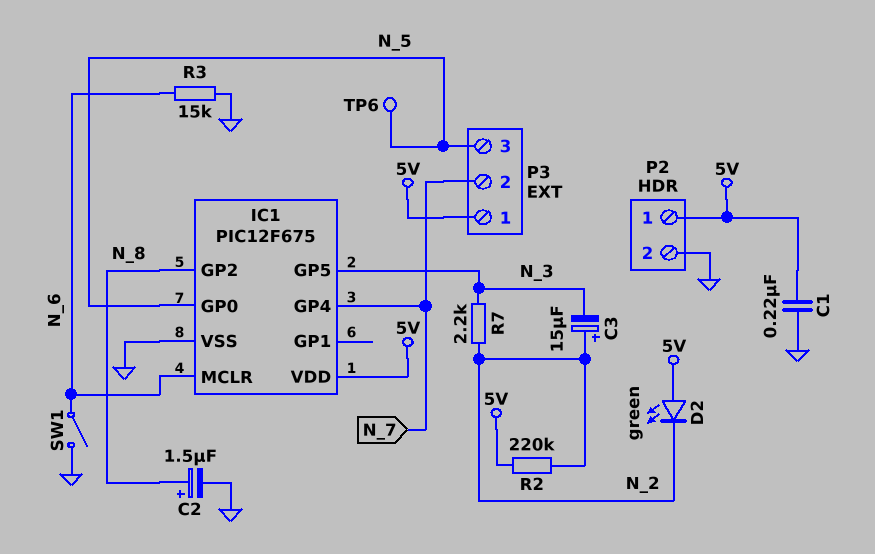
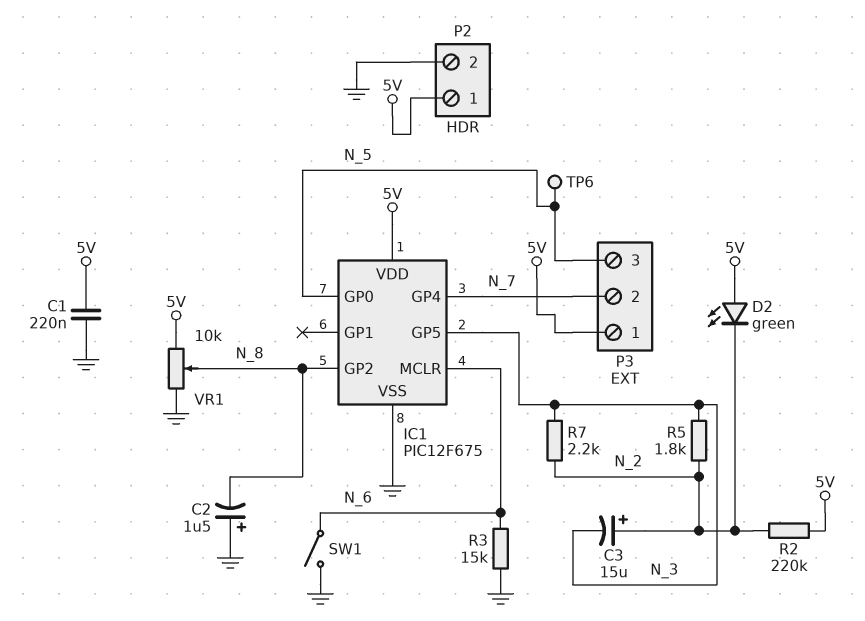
C2: 1.5uF (plus N_8, minus GND) -> 1.5uF (plus GND, minus N_8)
R5: none -> 1.8k (N_2, N_3)
VR1: none -> 10k (5V, GND, wiper N_8)

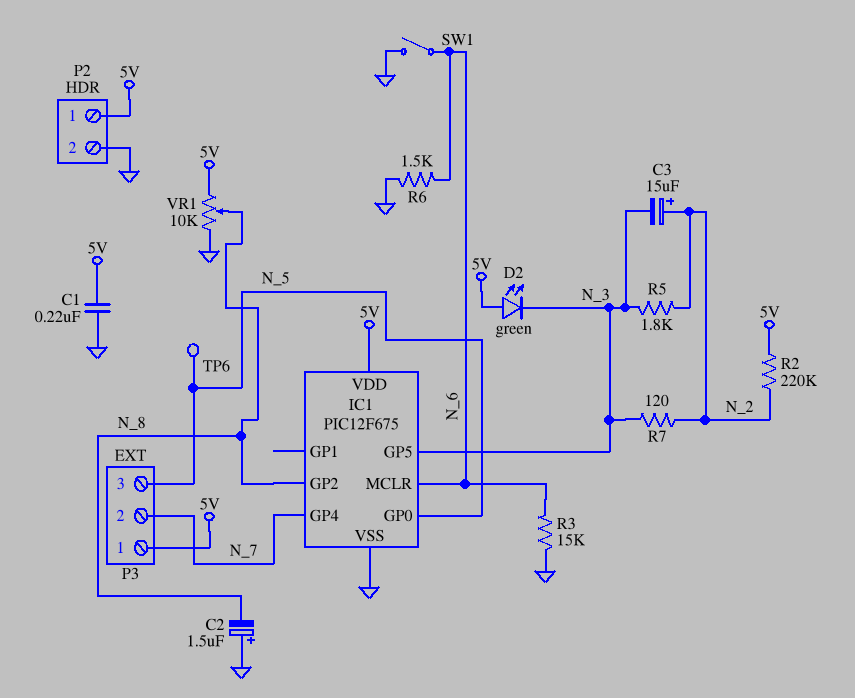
D2: LED green (A 5V, K N_2) -> LED green (A 5V, K N_3)
R6: none -> 1.5k (GND, N_6)
R7: 2.2k (N_2, N_3) -> 120 (N_2, N_3)

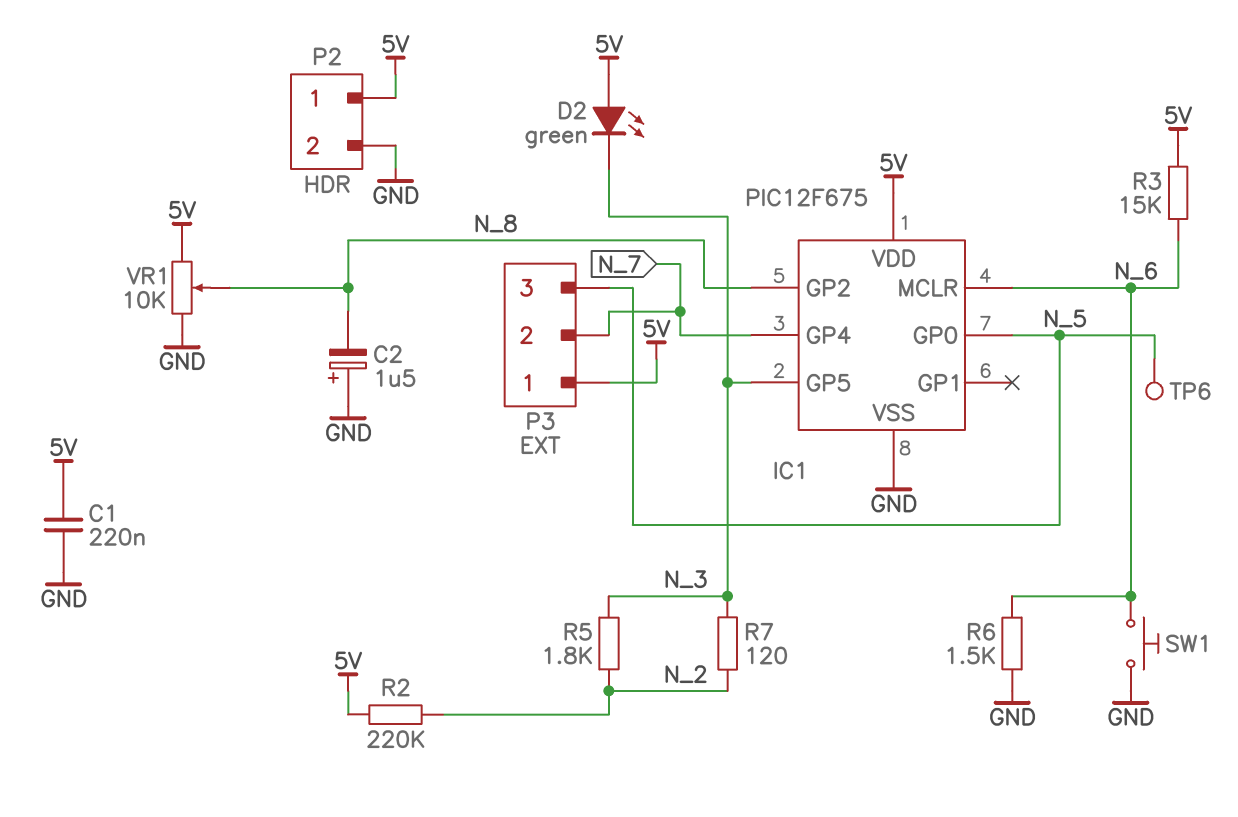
C3: 15uF (plus N_2, minus N_3) -> none
R3: 15k (GND, N_6) -> 15k (5V, N_6)
SW1: switch (GND, N_6) -> button (GND, N_6)

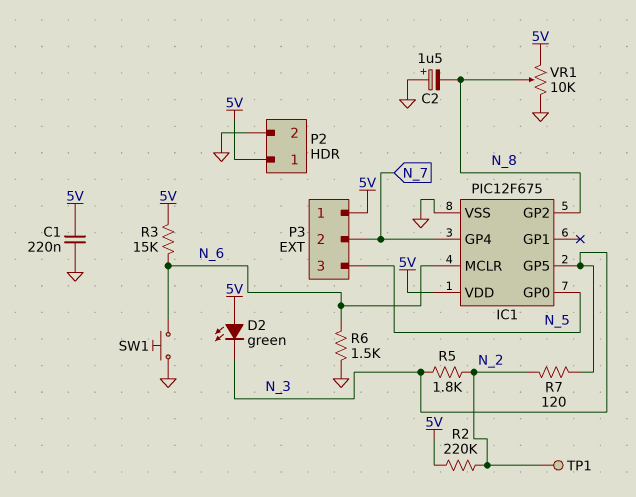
TP1: none -> test point (N_2)
TP6: test point (N_5) -> none

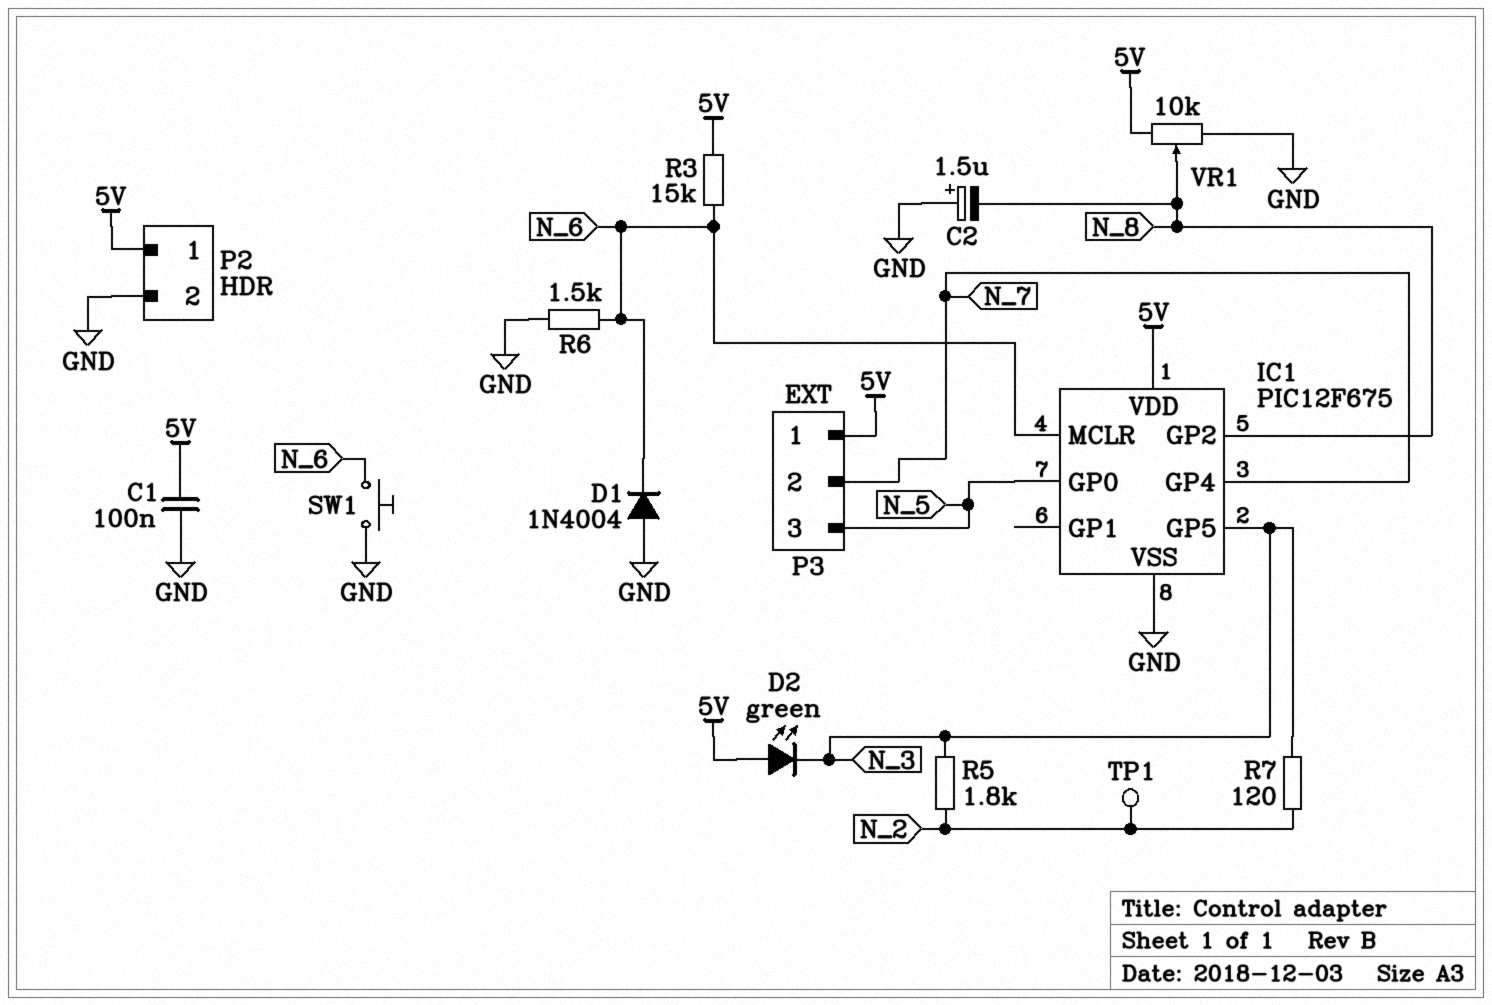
C1: 220nF (5V, GND) -> 100nF (5V, GND)
D1: none -> diode 1N4004 (A GND, K N_6)
R2: 220k (5V, N_2) -> none

